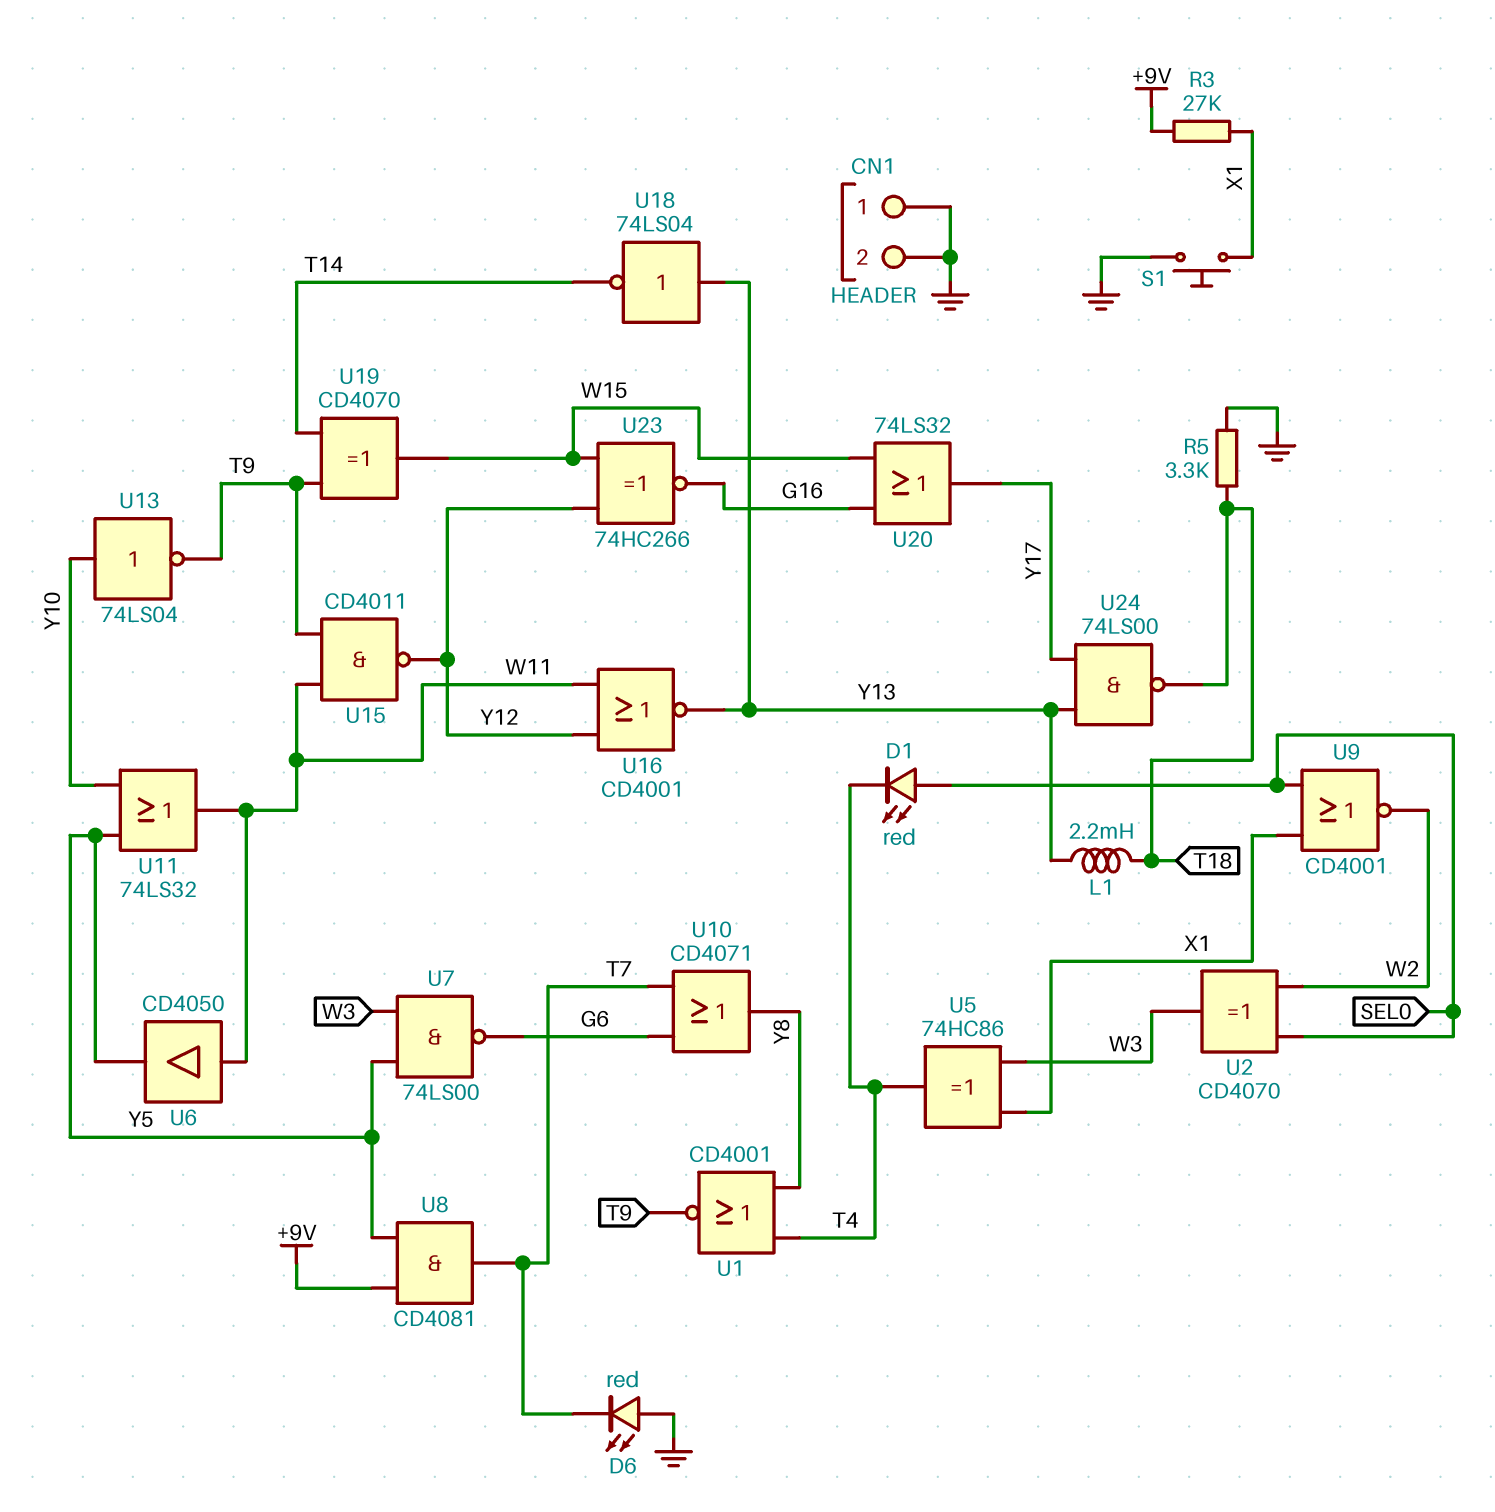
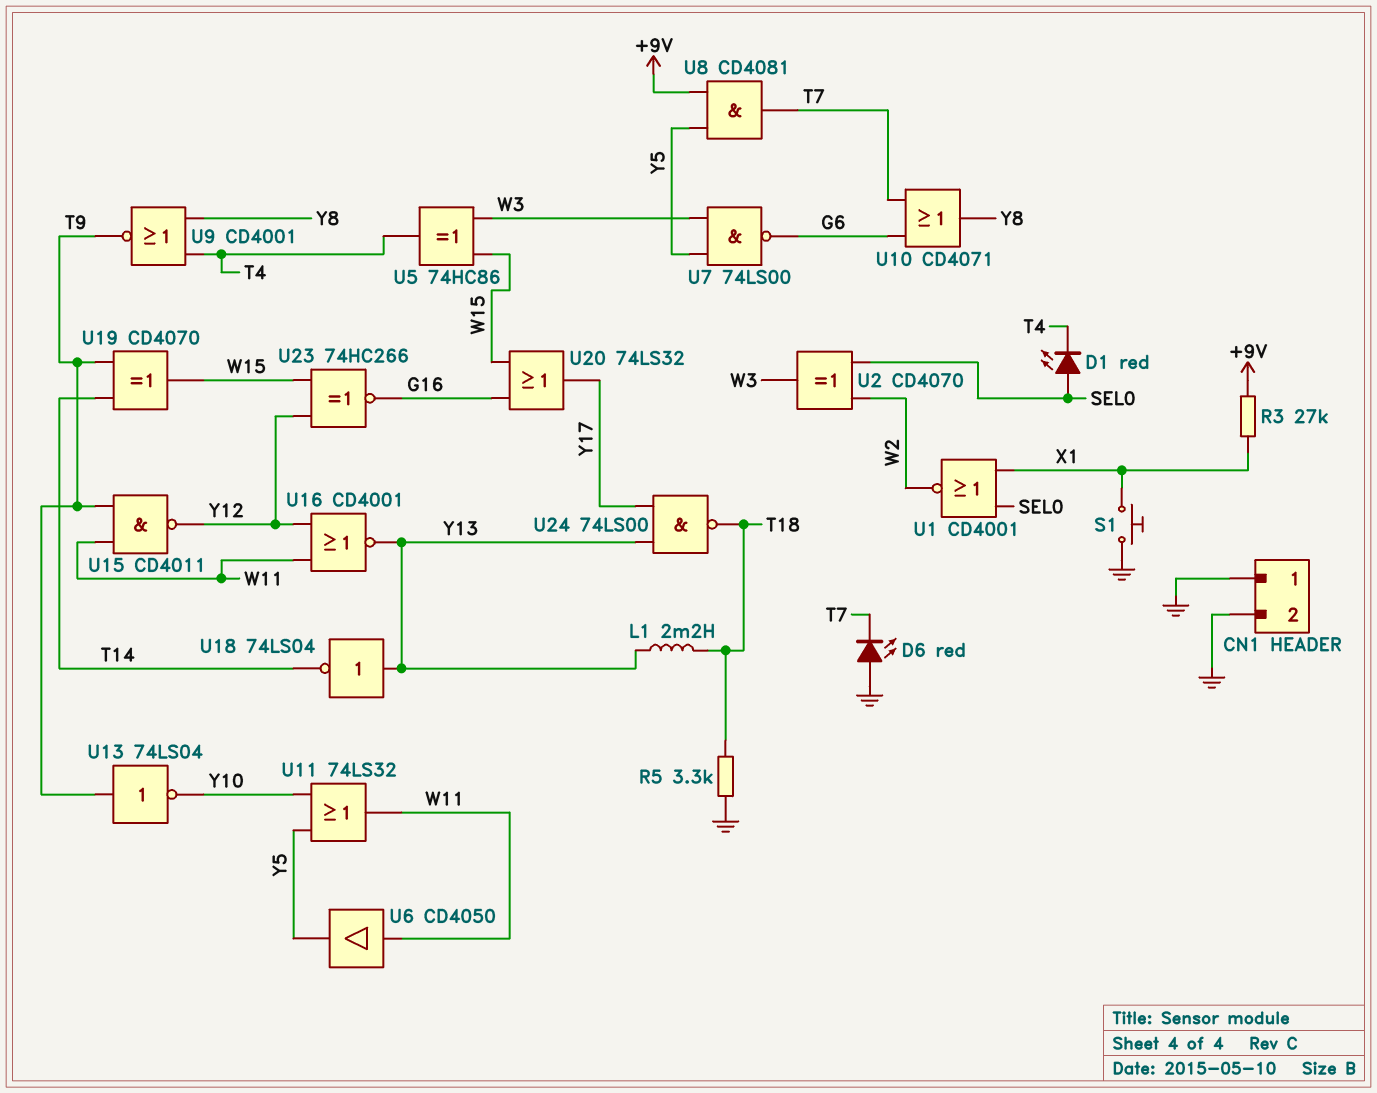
U1: NOR CD4001 (in T4, in Y8, out T9) -> NOR CD4001 (in SEL0, in X1, out W2)
U5: XOR 74HC86 (in W3, in X1, out T4) -> XOR 74HC86 (in W3, in W15, out T4)
U9: NOR CD4001 (in SEL0, in X1, out W2) -> NOR CD4001 (in T4, in Y8, out T9)
U13: NOT 74LS04 (in Y10, out T9) -> NOT 74LS04 (in T9, out Y10)

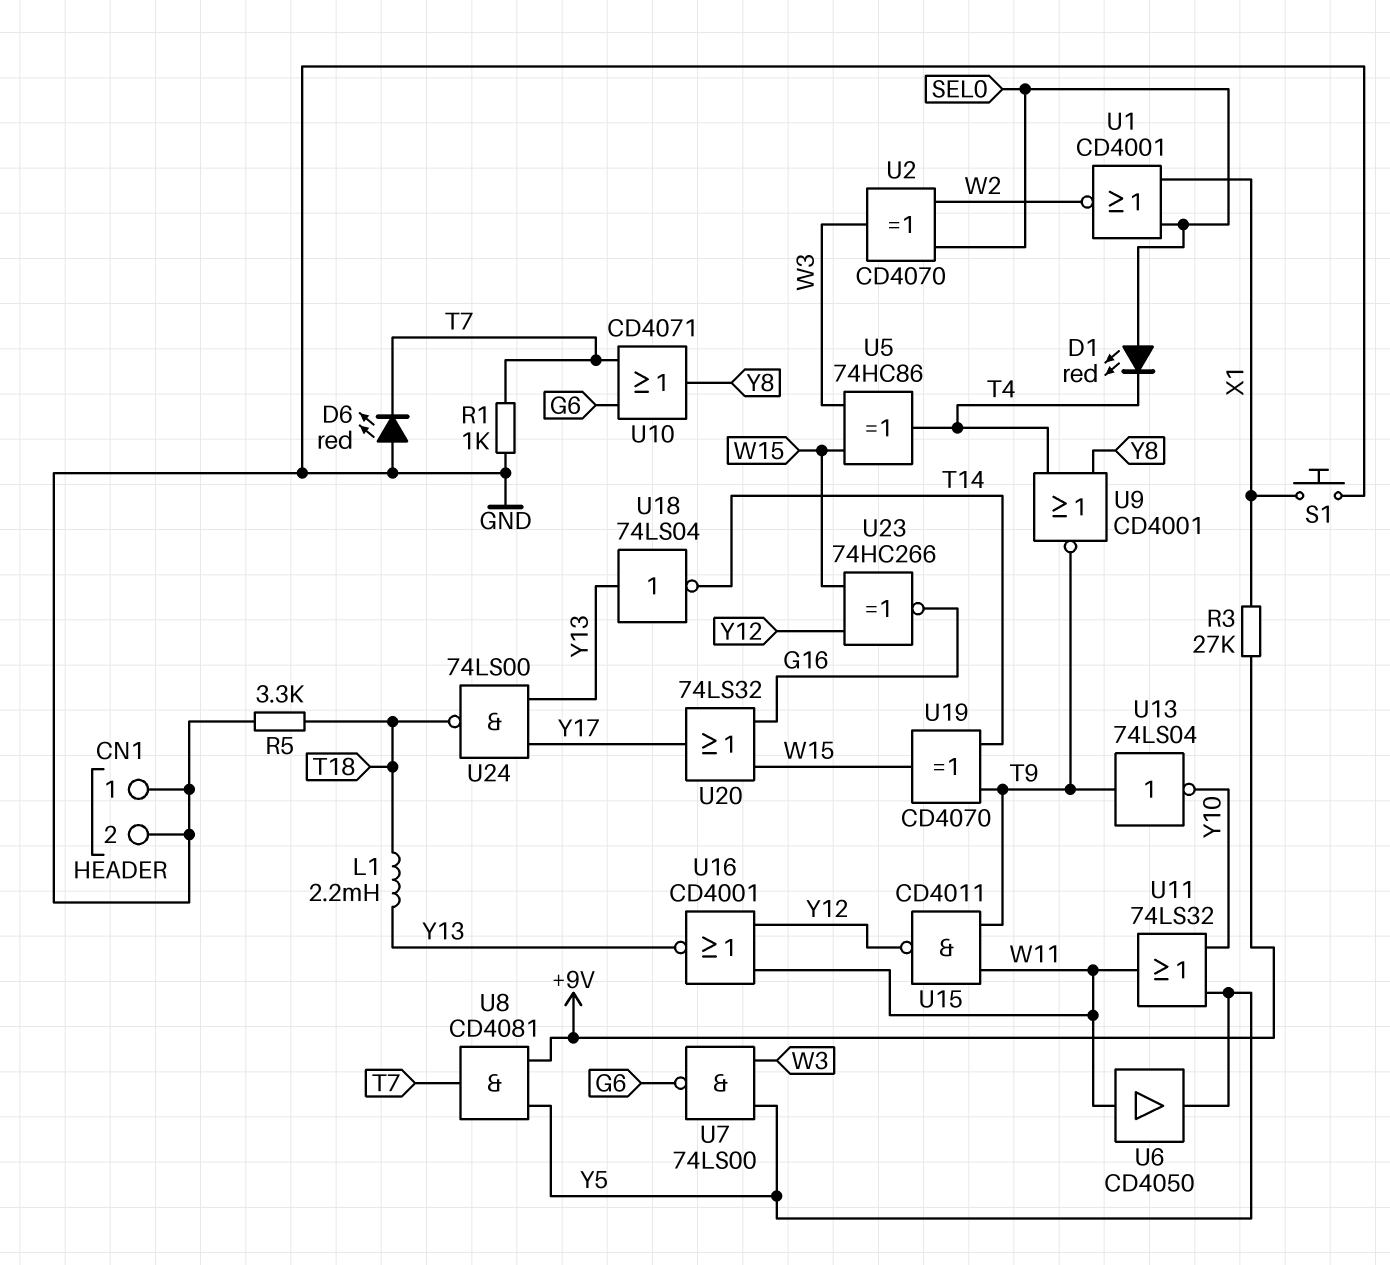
R1: none -> 1k (GND, T7)

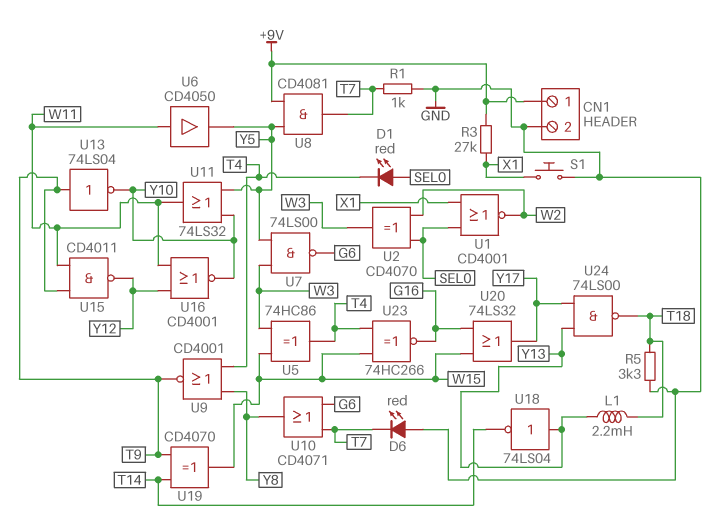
CN1 pin 1: GND -> +9V
U16: NOR CD4001 (in W11, in Y12, out Y13) -> NOR CD4001 (in W11, in Y12, out Y10)
U23: XNOR 74HC266 (in W15, in Y12, out G16) -> XNOR 74HC266 (in T4, in W15, out G16)

